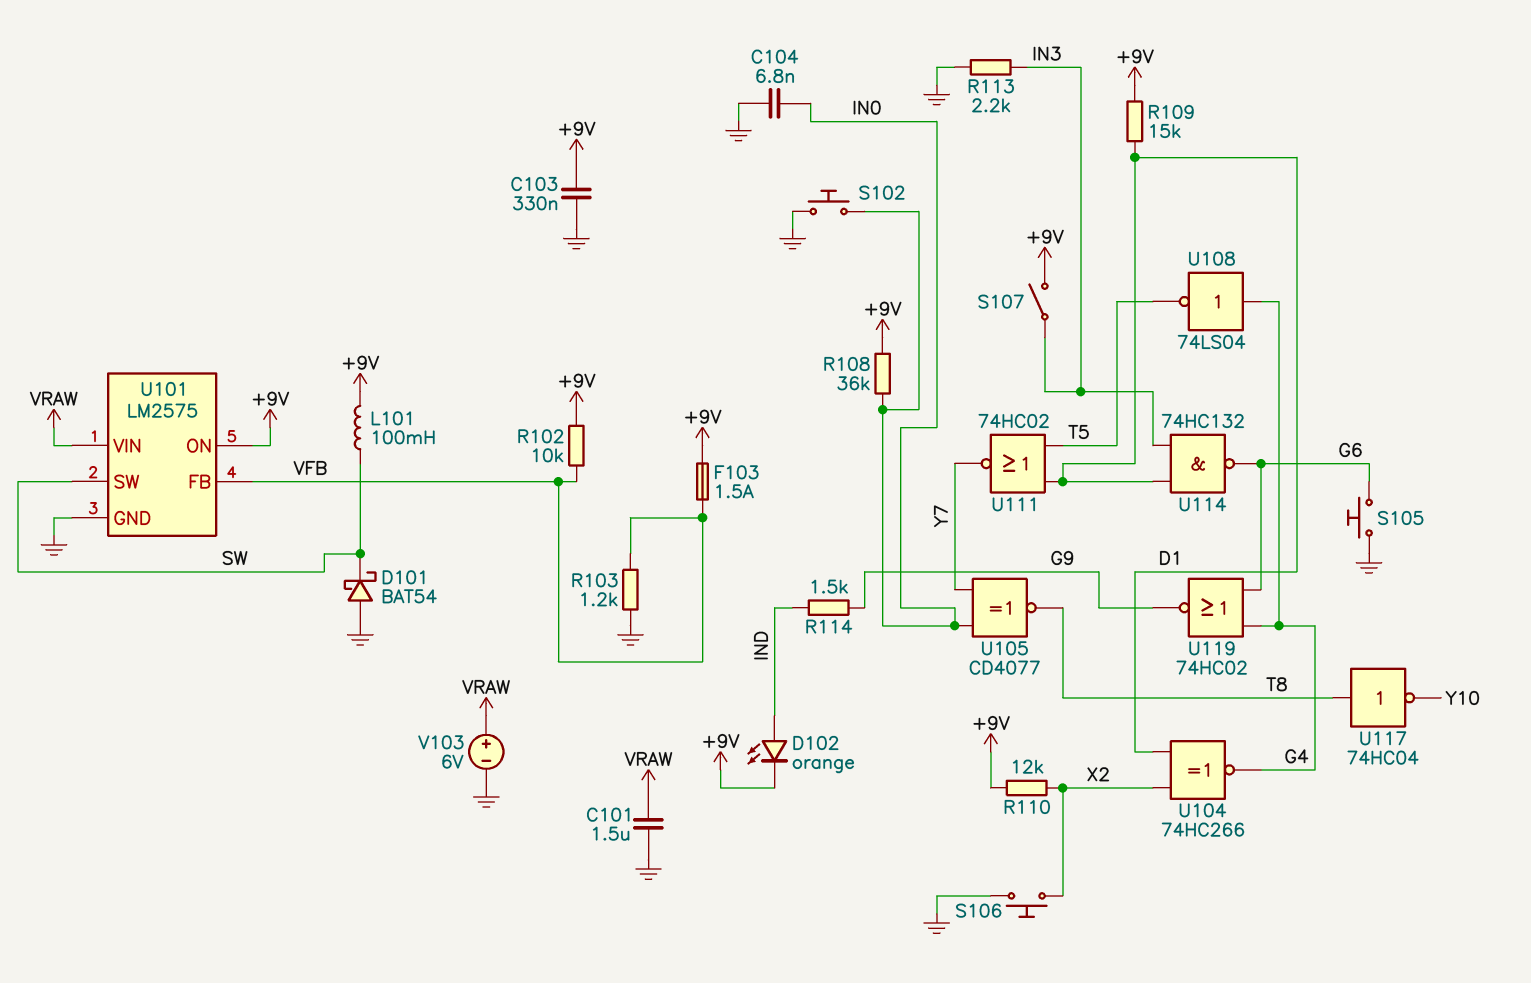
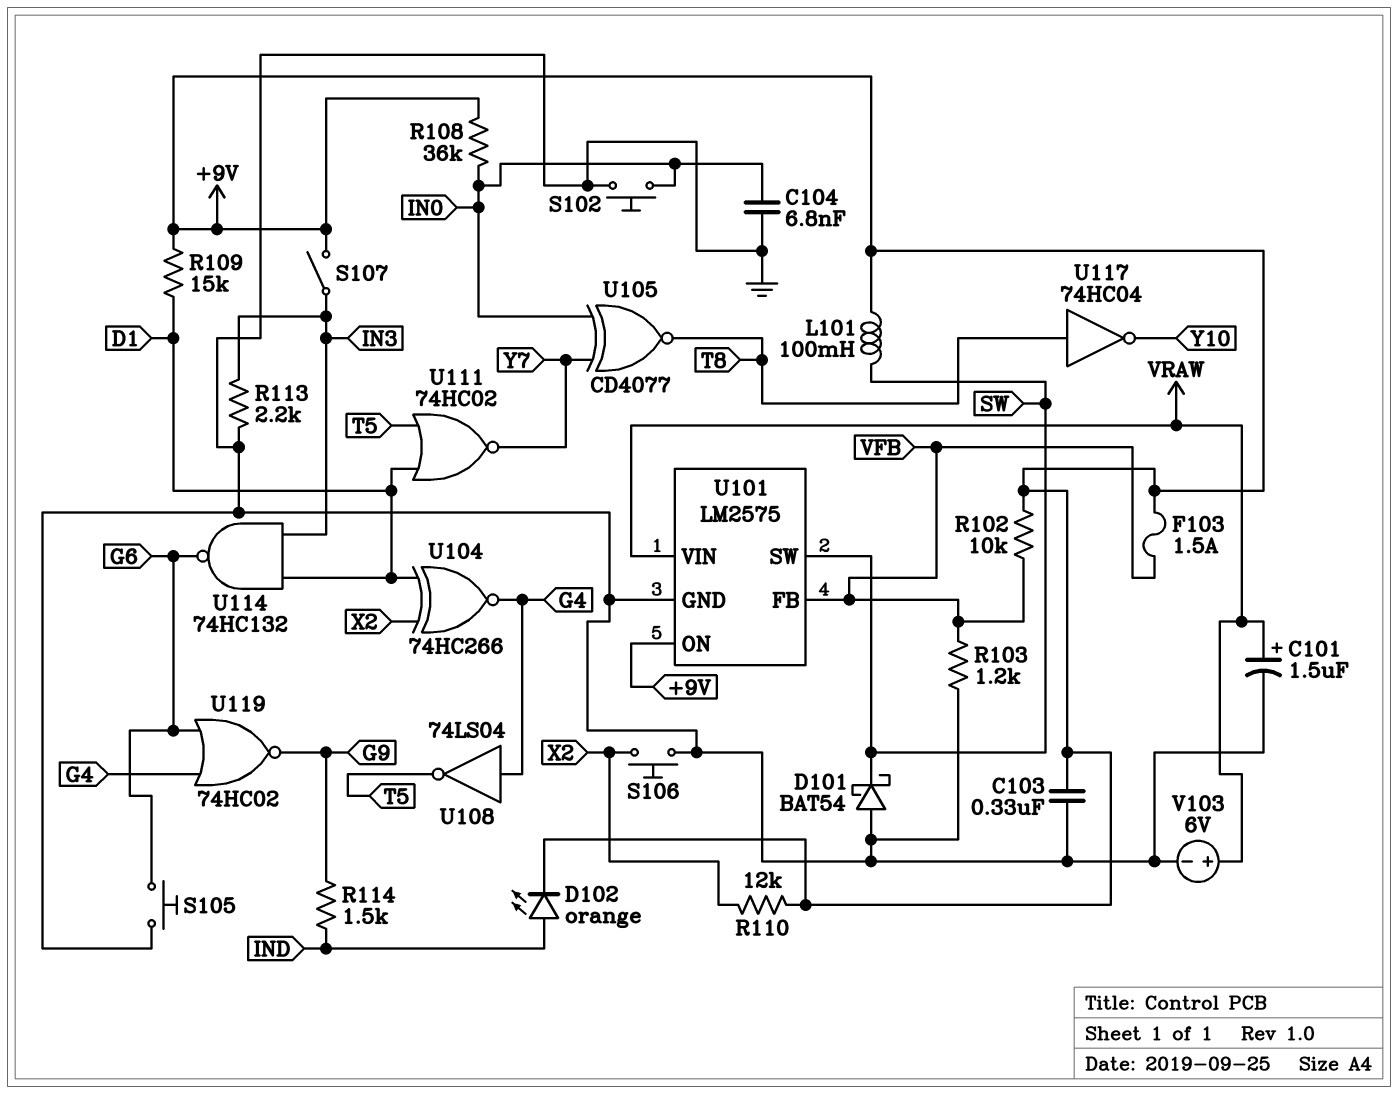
C101: 1.5uF (GND, VRAW) -> 1.5uF (plus VRAW, minus GND)

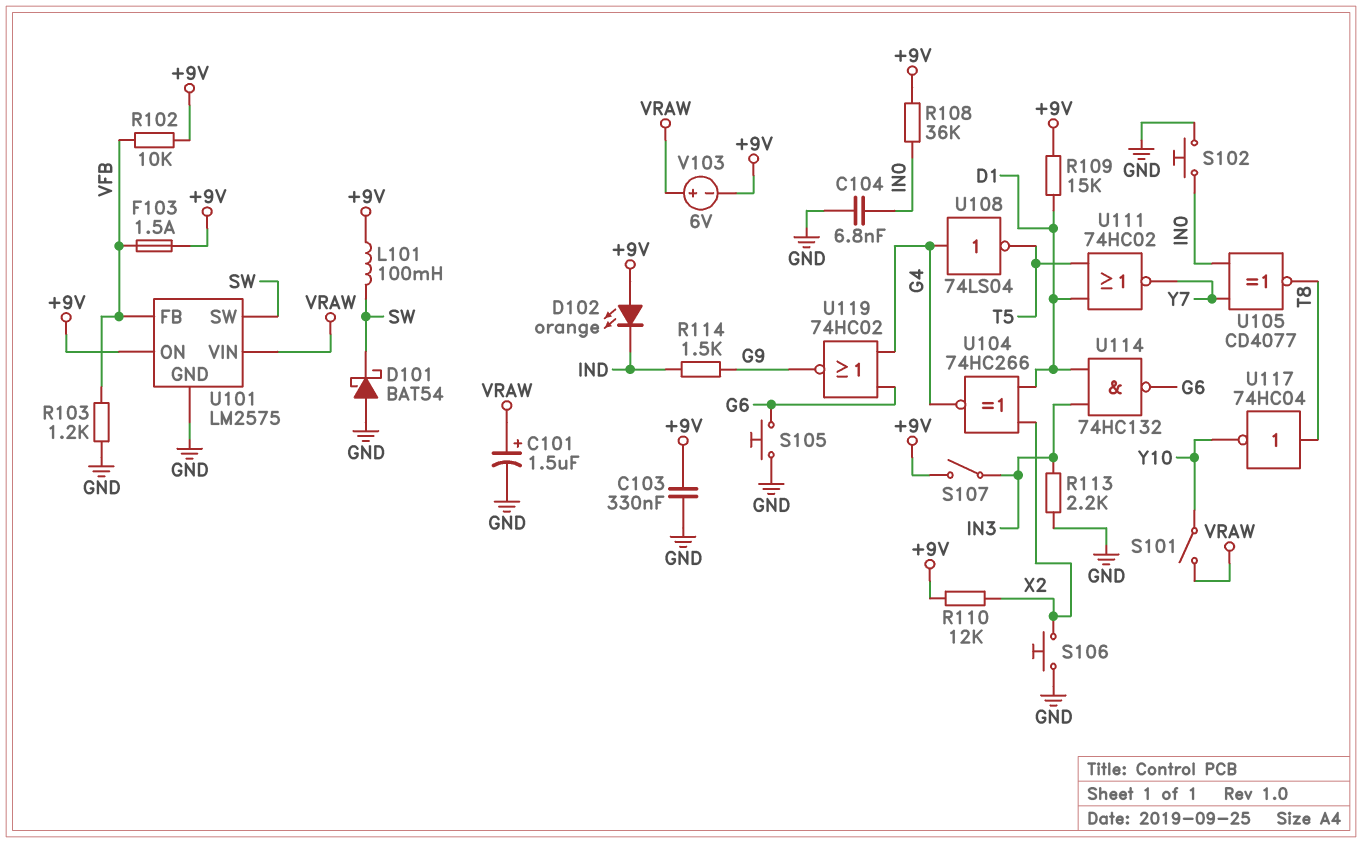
D102: LED orange (A IND, K +9V) -> LED orange (A +9V, K IND)
S101: none -> switch (VRAW, Y10)
V103: 6V (plus VRAW, minus GND) -> 6V (plus VRAW, minus +9V)

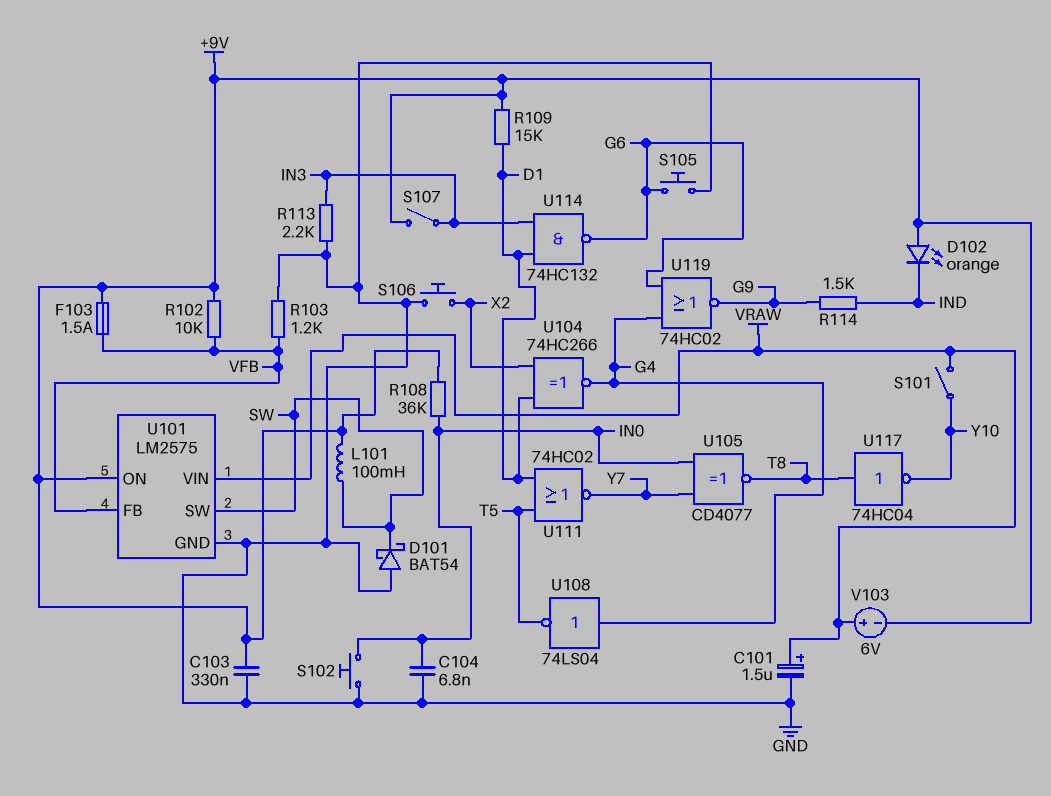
R110: 12k (+9V, X2) -> none

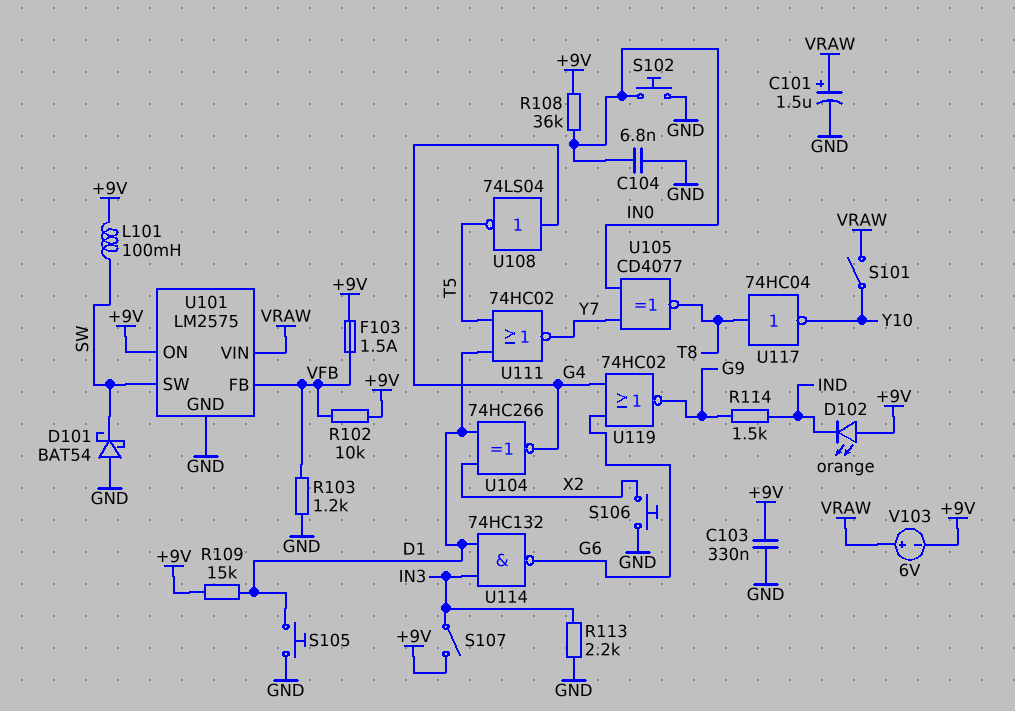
S105: button (G6, GND) -> button (D1, GND)

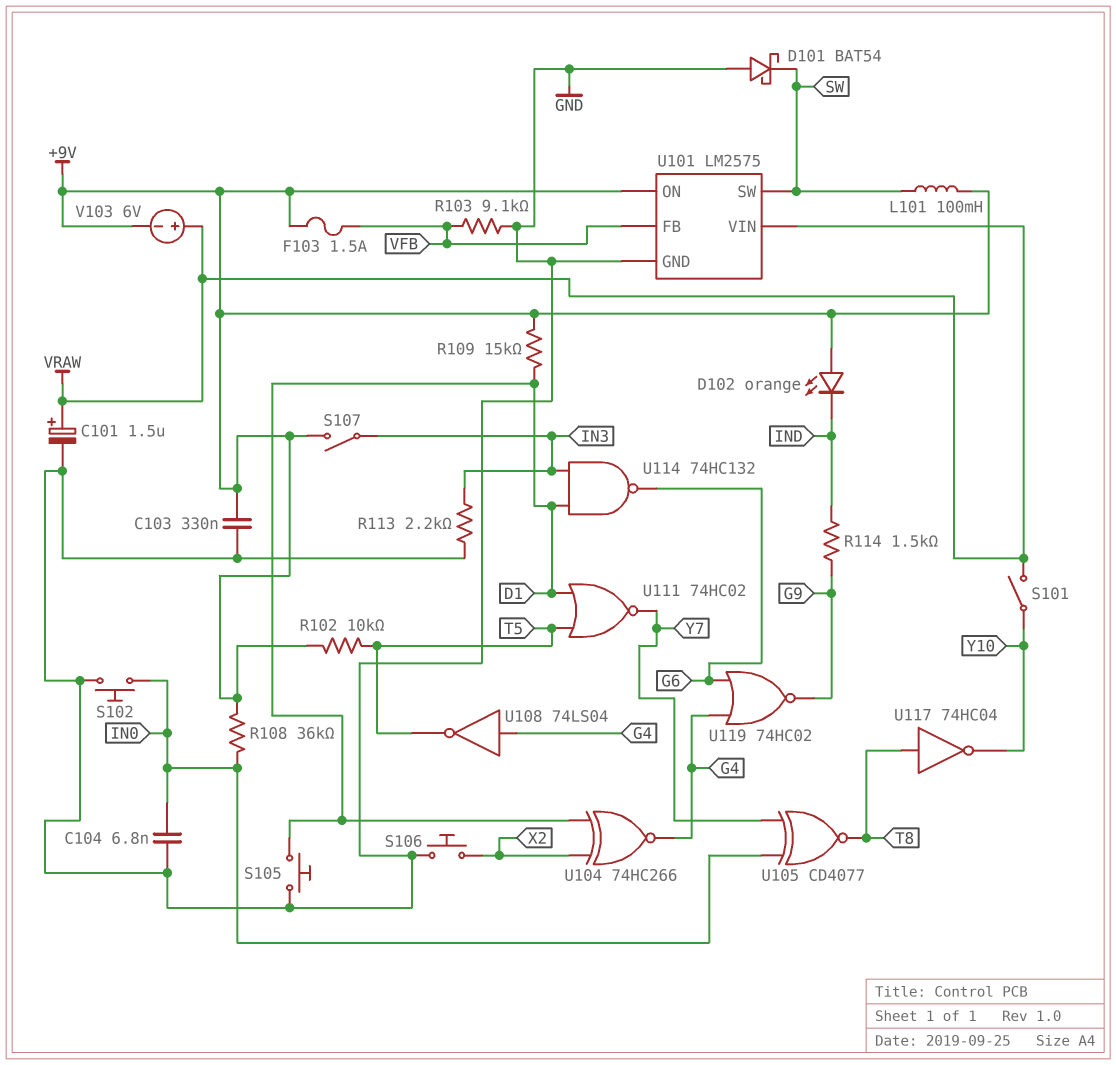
R102: 10k (+9V, VFB) -> 10k (+9V, T5)
R103: 1.2k (GND, VFB) -> 9.1k (GND, VFB)

